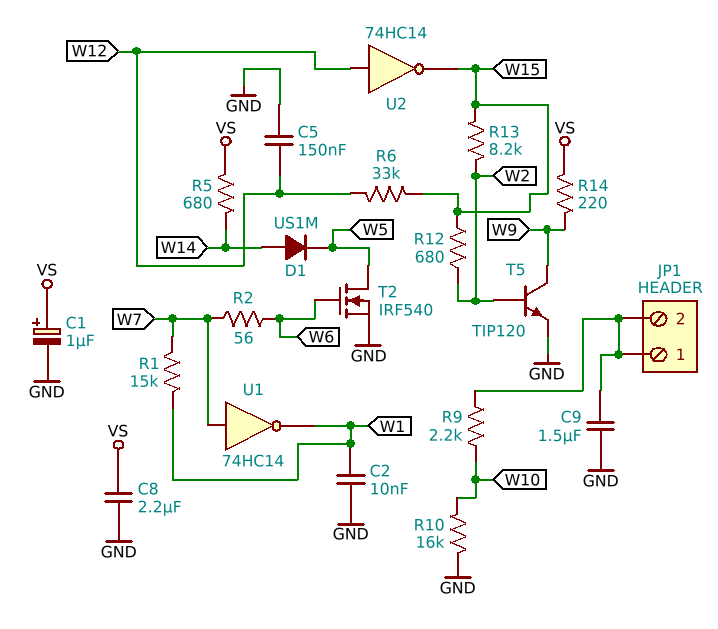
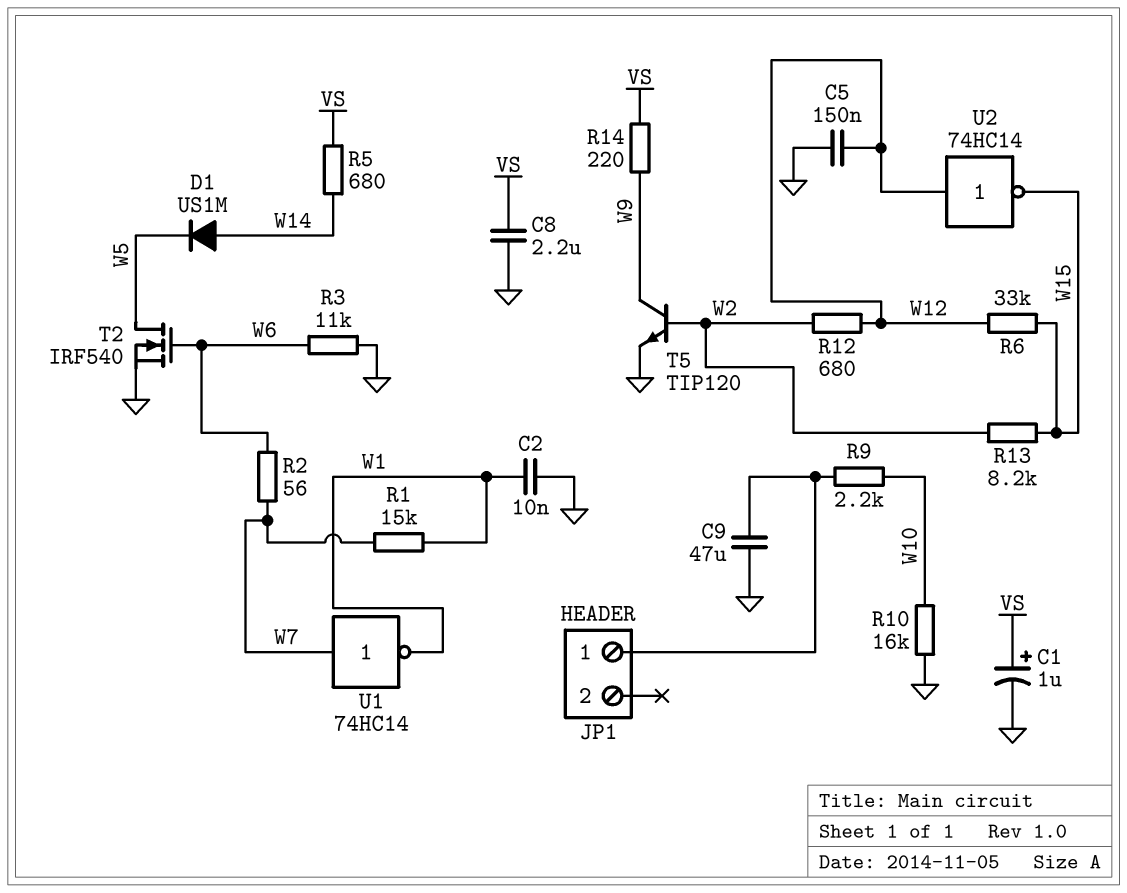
C9: 1.5uF (GND, JP1/1) -> 47uF (GND, JP1/1)
JP1 pin 2: JP1/1 -> none
R3: none -> 11k (GND, W6)
R12: 680 (W2, W15) -> 680 (W2, W12)

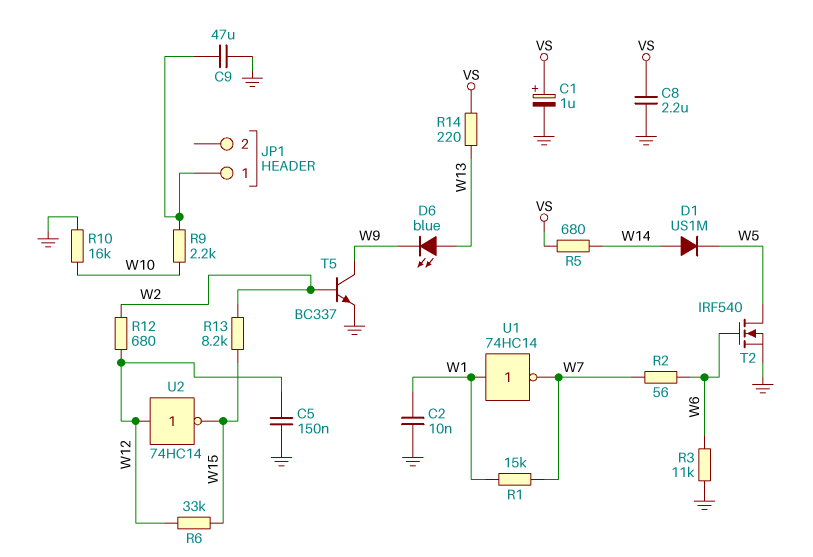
D6: none -> LED blue (A W13, K W9)
R14: 220 (VS, W9) -> 220 (VS, W13)
T5: NPN TIP120 (B W2, C W9, E GND) -> NPN BC337 (B W2, C W9, E GND)
U1: NOT 74HC14 (in W7, out W1) -> NOT 74HC14 (in W1, out W7)

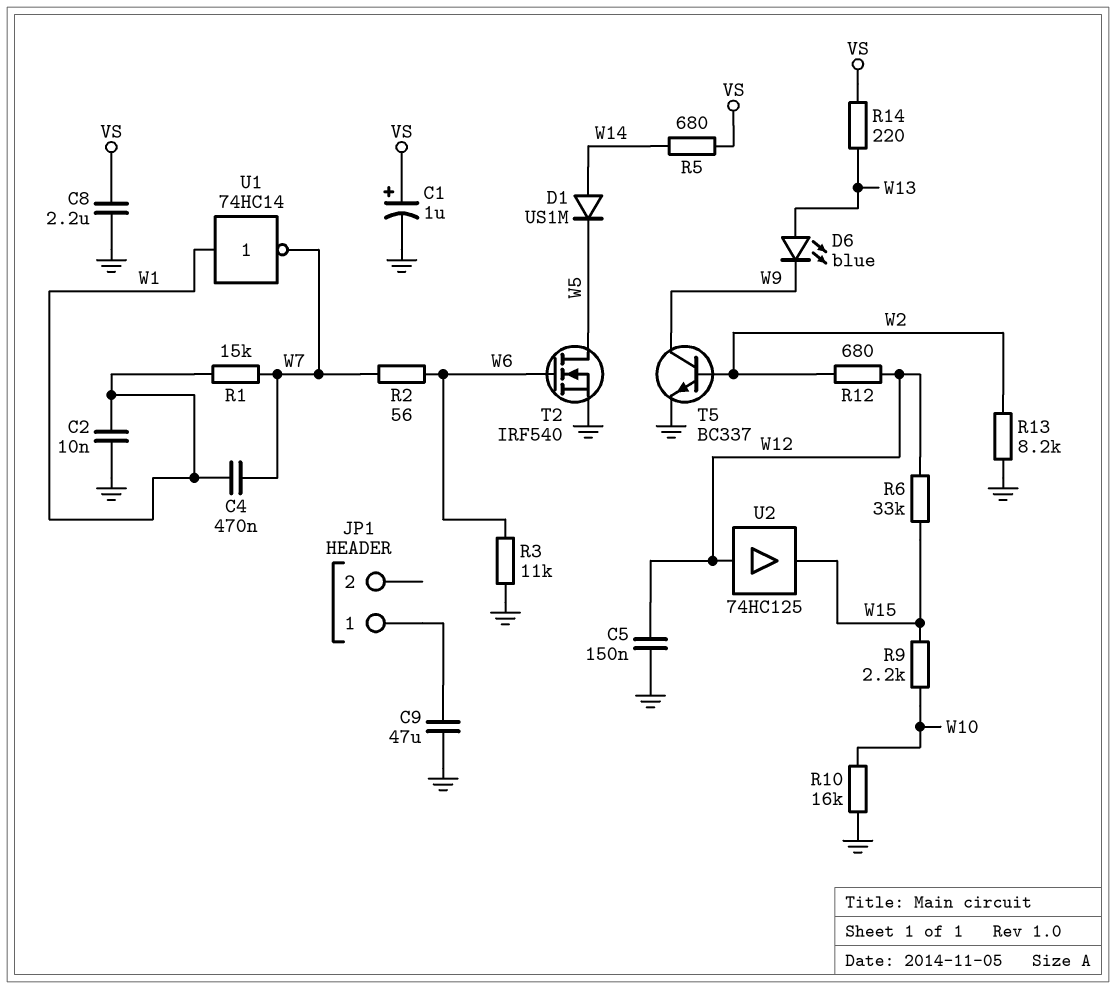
C4: none -> 470nF (W1, W7)
R9: 2.2k (JP1/1, W10) -> 2.2k (W10, W15)
R13: 8.2k (W2, W15) -> 8.2k (GND, W2)
U2: NOT 74HC14 (in W12, out W15) -> buffer 74HC125 (in W12, out W15)

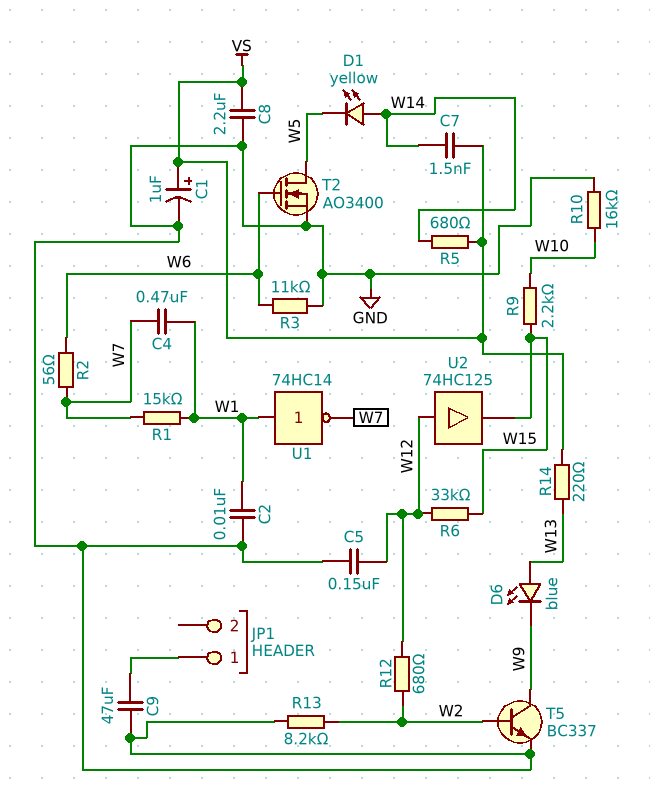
C7: none -> 1.5nF (VS, W14)
D1: diode US1M (A W14, K W5) -> LED yellow (A W14, K W5)
T2: NMOS IRF540 (G W6, D W5, S GND) -> NMOS AO3400 (G W6, D W5, S GND)

